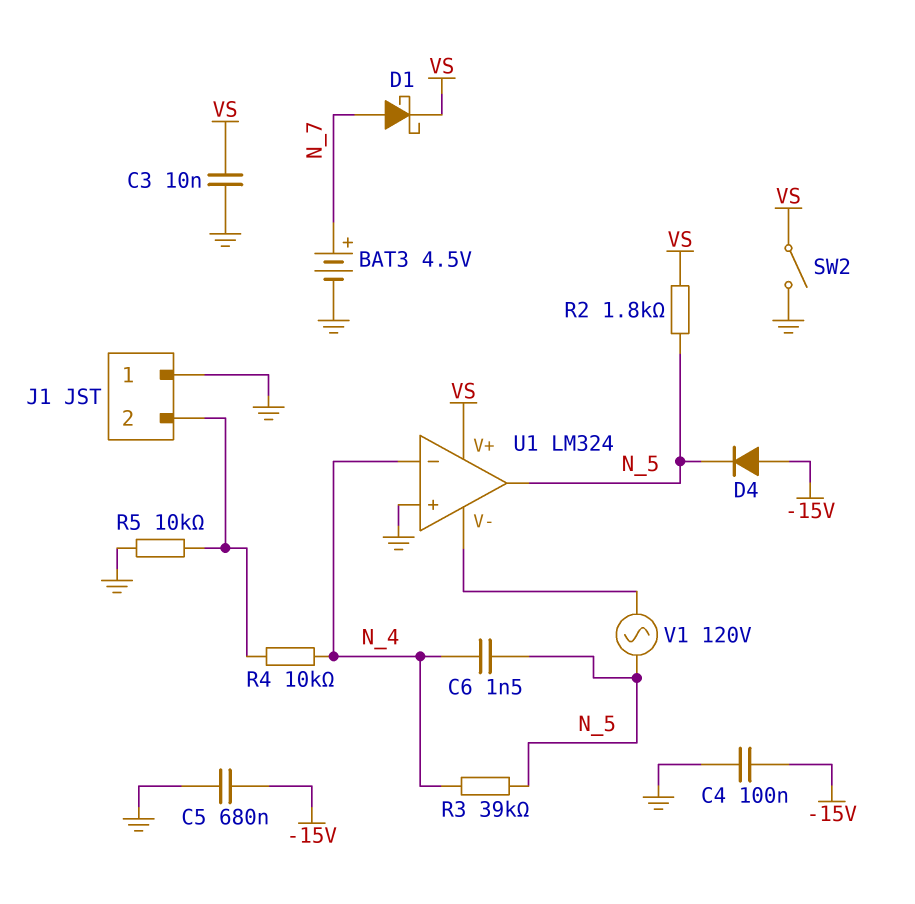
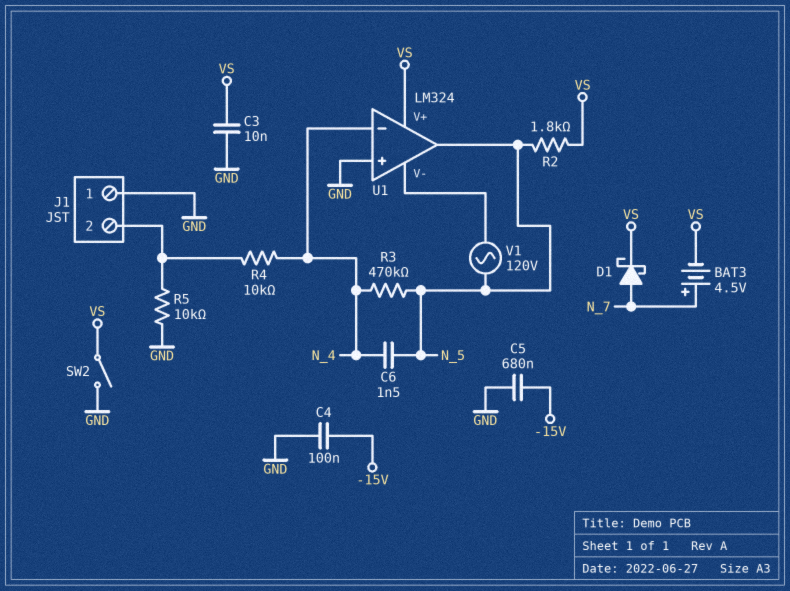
BAT3: 4.5V (plus N_7, minus GND) -> 4.5V (plus N_7, minus VS)
D4: diode (A -15V, K N_5) -> none
R3: 39k (N_4, N_5) -> 470k (N_4, N_5)

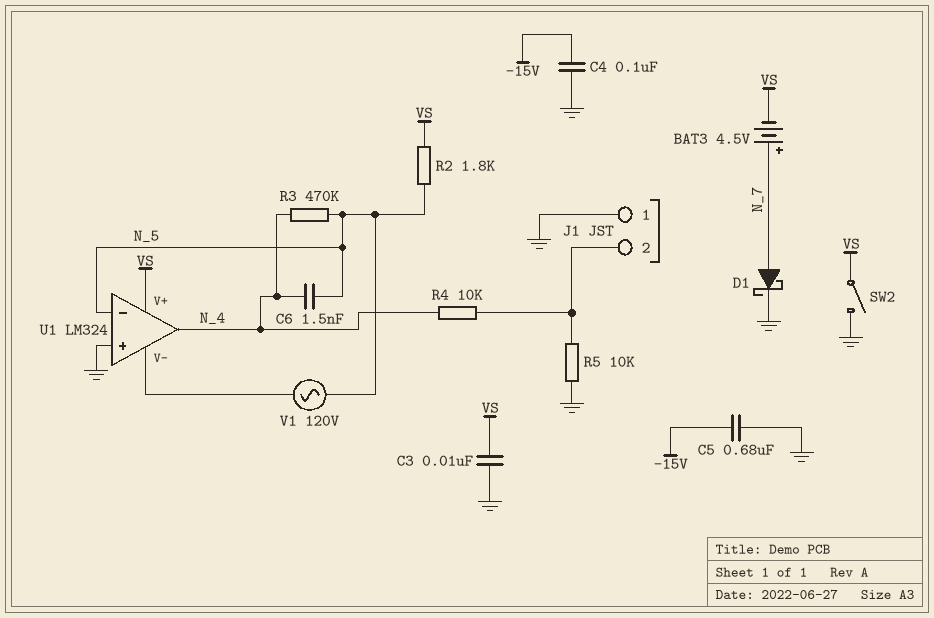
D1: schottky (A N_7, K VS) -> schottky (A N_7, K GND)
U1 pin in-: N_4 -> N_5
U1 pin out: N_5 -> N_4

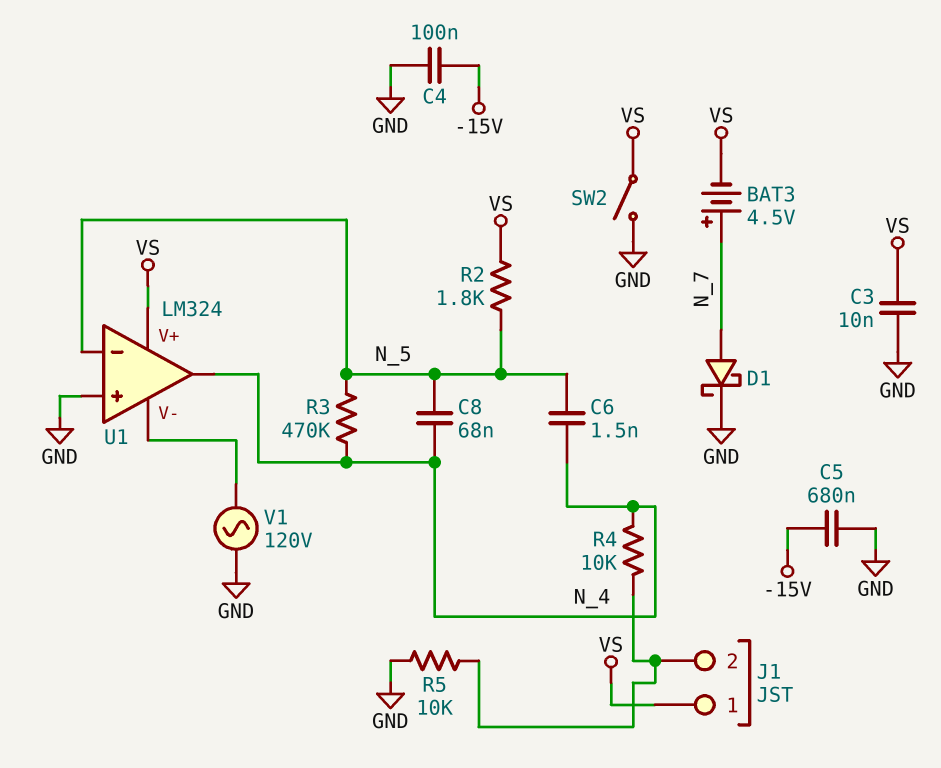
C8: none -> 68nF (N_4, N_5)
J1 pin 1: GND -> VS
V1: AC 120V (N_5, U1/V-) -> AC 120V (GND, U1/V-)

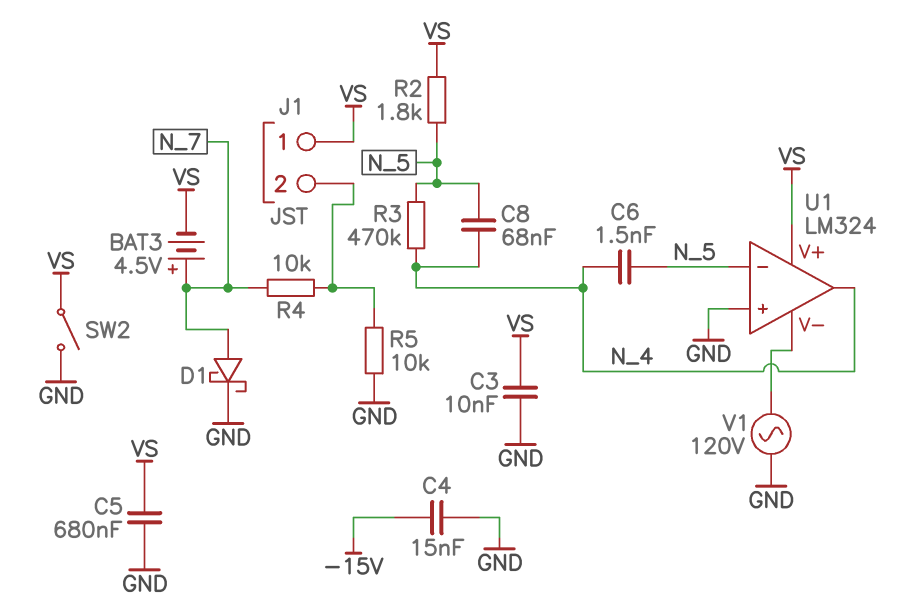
C4: 100nF (-15V, GND) -> 15nF (-15V, GND)
C5: 680nF (-15V, GND) -> 680nF (GND, VS)
R4: 10k (J1/2, N_4) -> 10k (J1/2, N_7)

